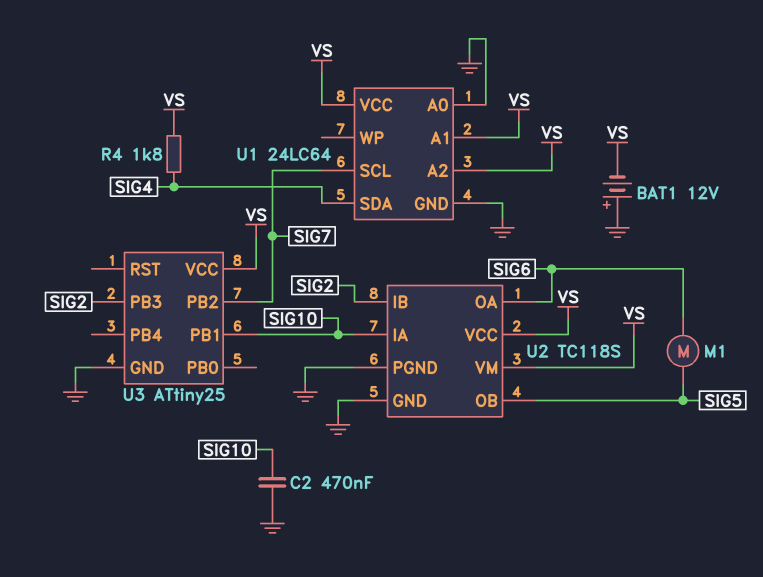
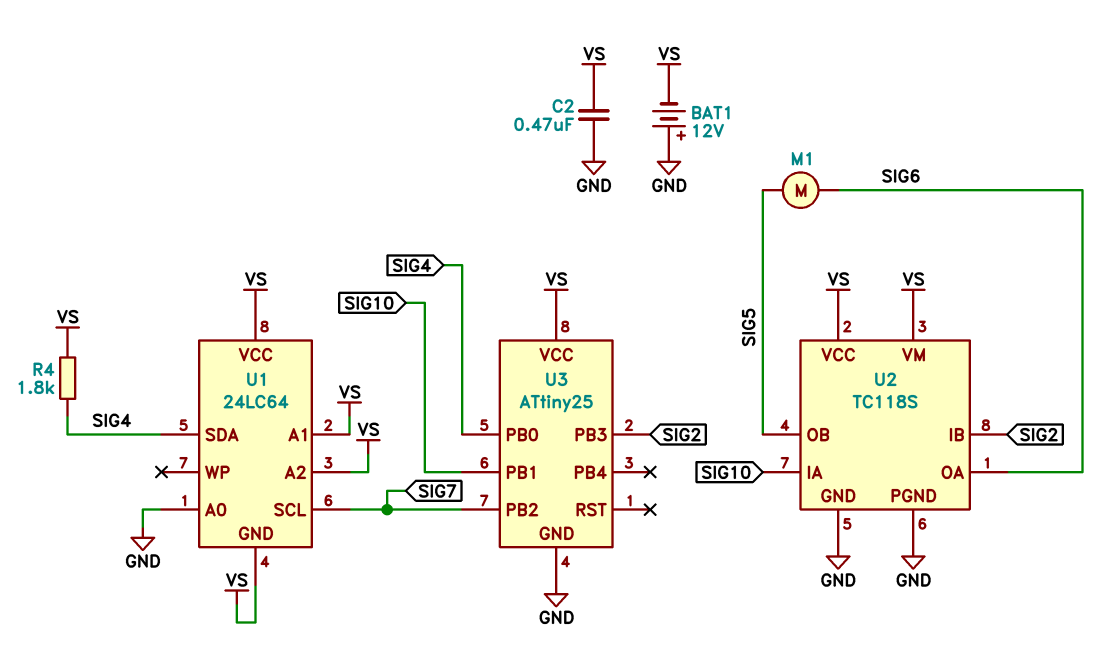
C2: 470nF (GND, SIG10) -> 470nF (GND, VS)
U1 pin GND: GND -> VS
U3 pin PB0: none -> SIG4

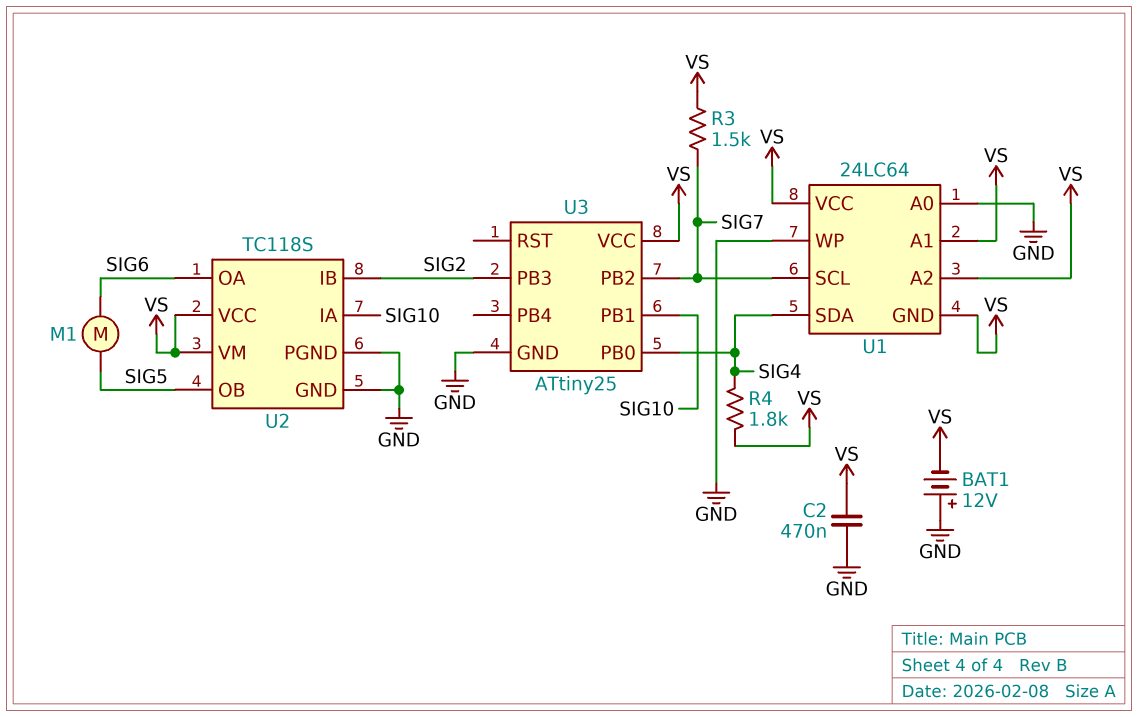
R3: none -> 1.5k (SIG7, VS)
U1 pin WP: none -> GND

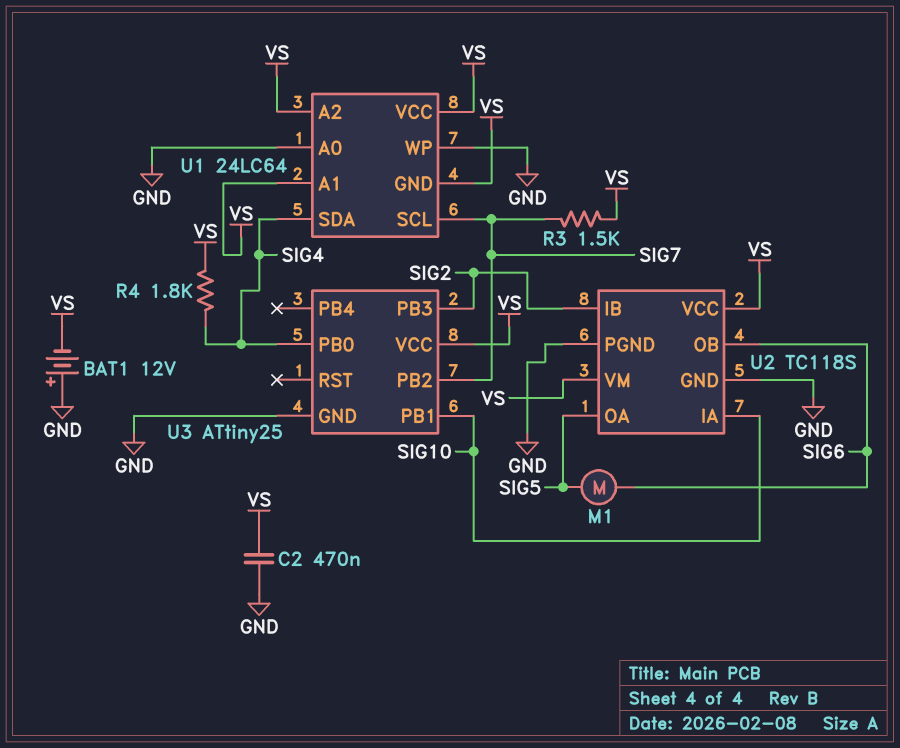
U2 pin OA: SIG6 -> SIG5
U2 pin OB: SIG5 -> SIG6

